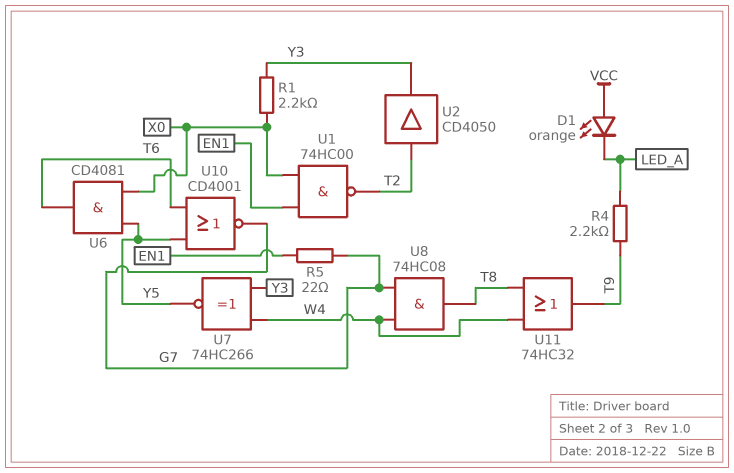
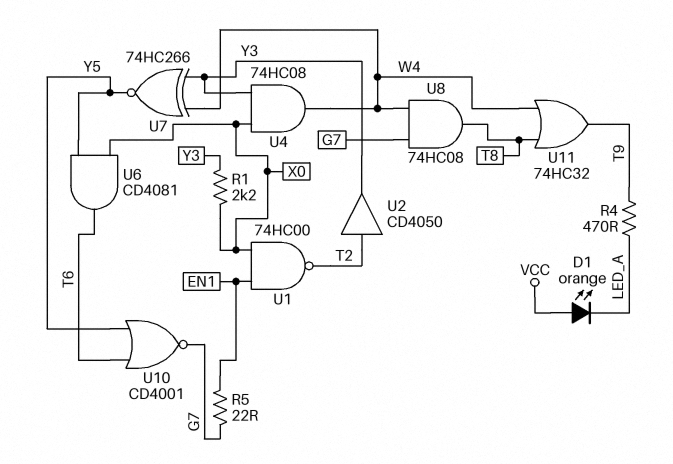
R4: 2.2k (LED_A, T9) -> 470 (LED_A, T9)
U4: none -> AND 74HC08 (in X0, in Y3, out W4)

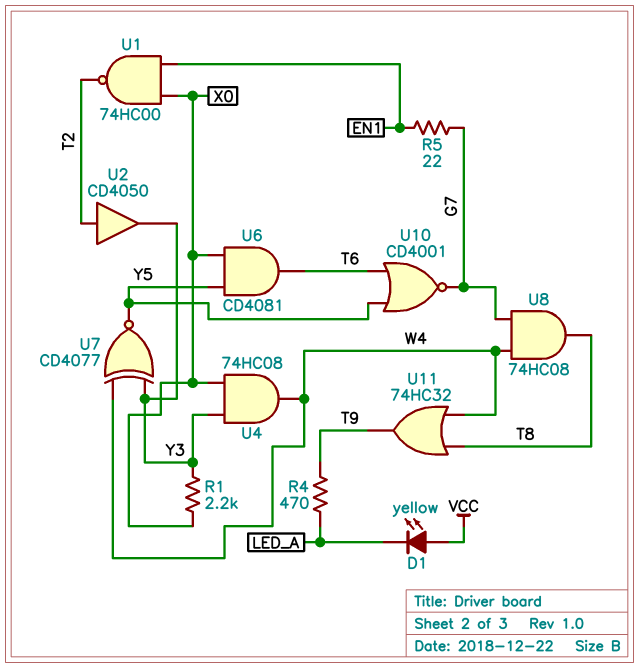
D1: LED orange (A VCC, K LED_A) -> LED yellow (A VCC, K LED_A)
U7: XNOR 74HC266 (in W4, in Y3, out Y5) -> XNOR CD4077 (in W4, in Y3, out Y5)

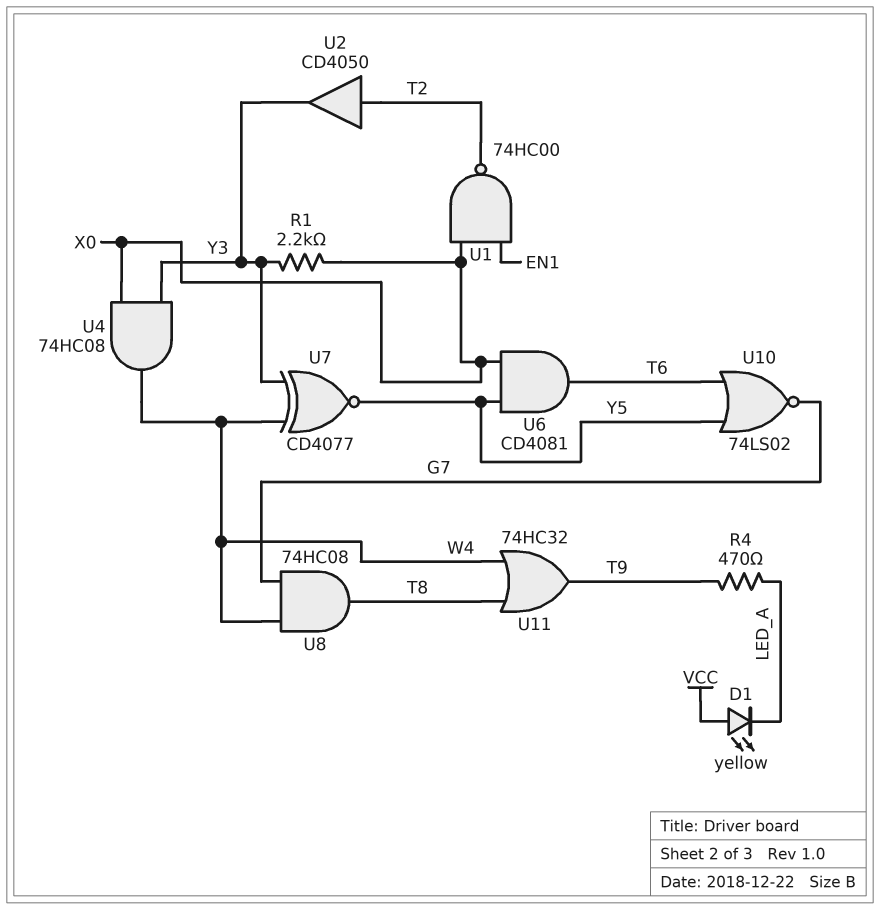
R5: 22 (EN1, G7) -> none
U10: NOR CD4001 (in T6, in Y5, out G7) -> NOR 74LS02 (in T6, in Y5, out G7)

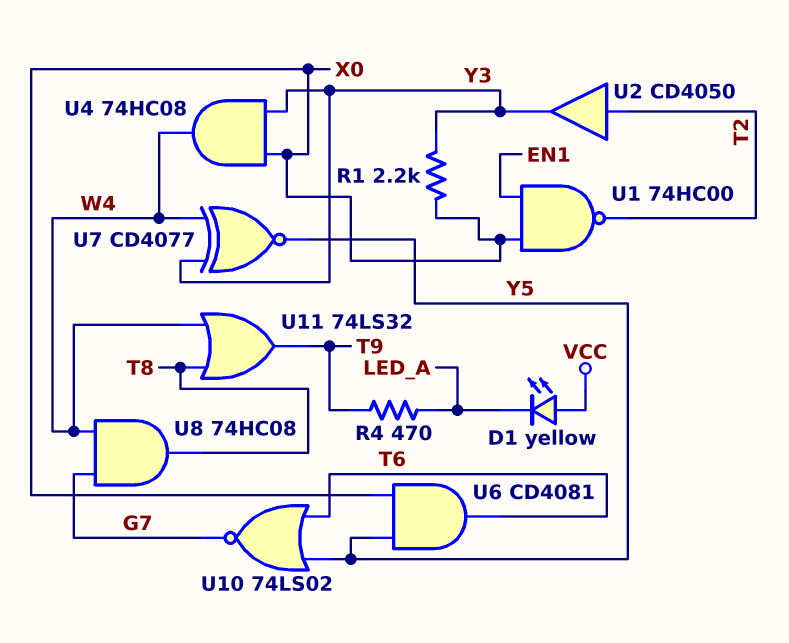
U11: OR 74HC32 (in T8, in W4, out T9) -> OR 74LS32 (in T8, in W4, out T9)

